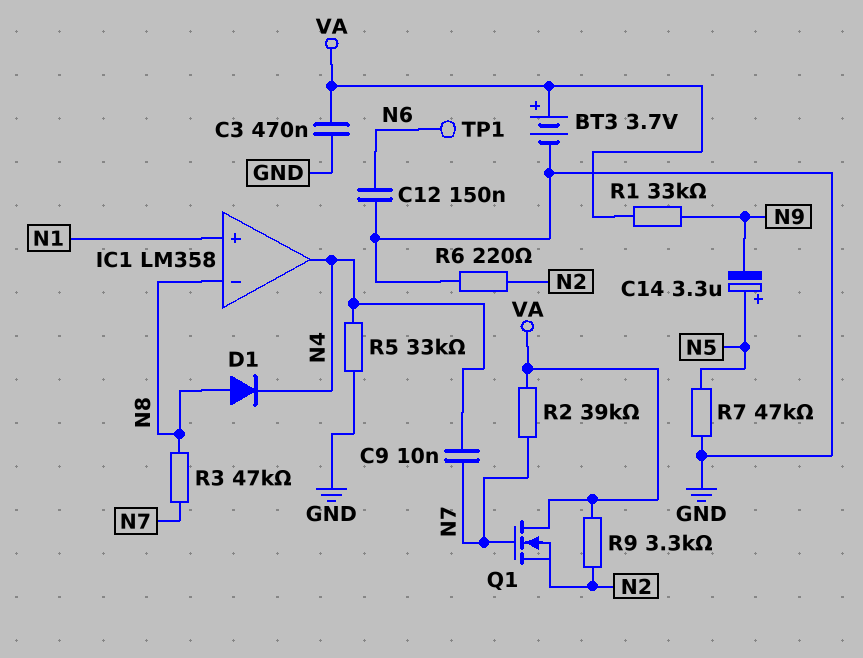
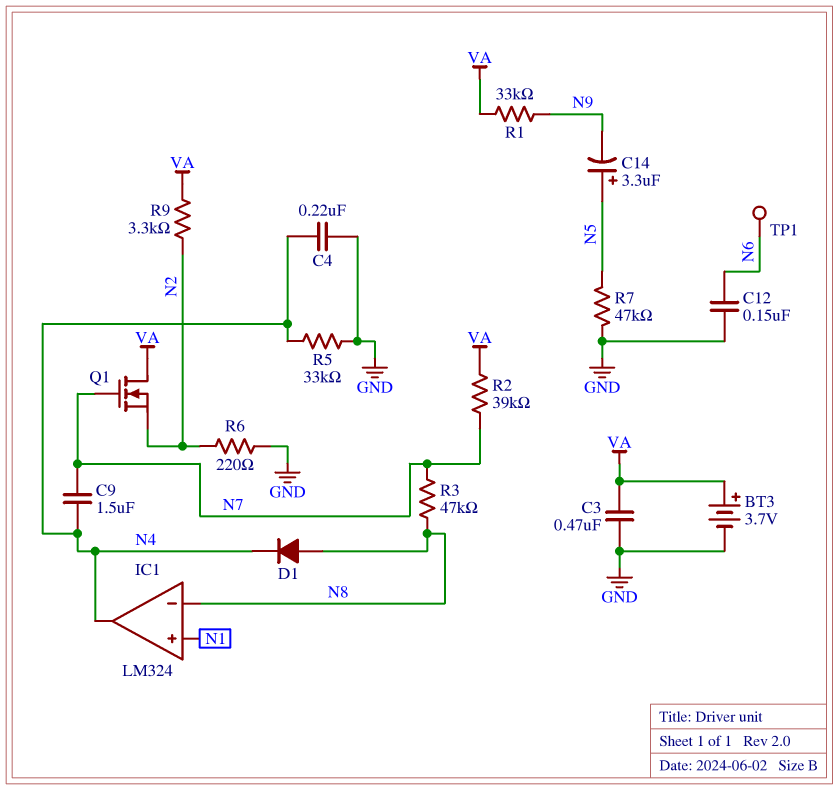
C4: none -> 220nF (GND, N4)
C9: 10nF (N4, N7) -> 1.5uF (N4, N7)
IC1: LM358 -> LM324

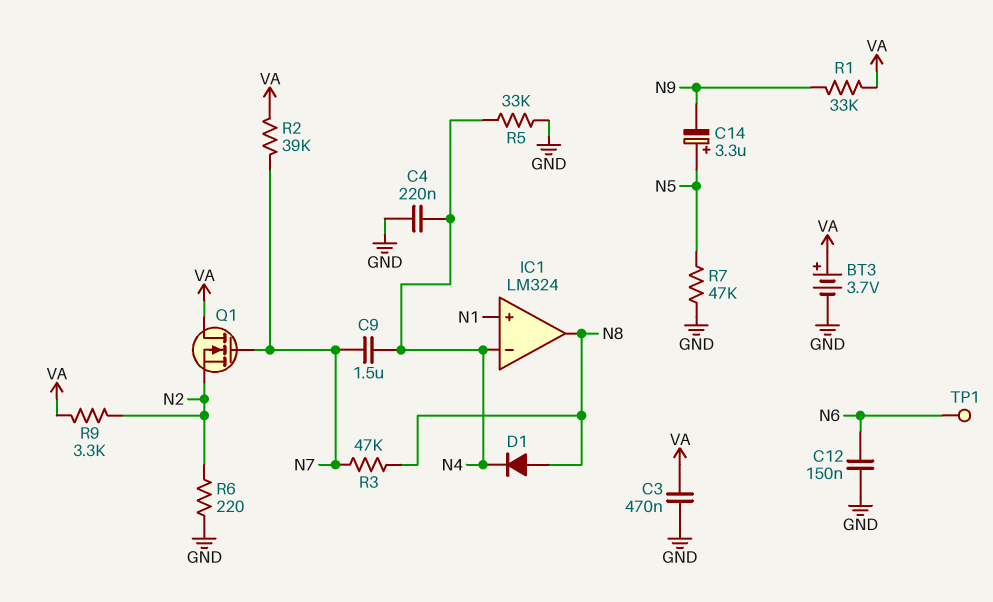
IC1 pin in-: N8 -> N4
IC1 pin out: N4 -> N8

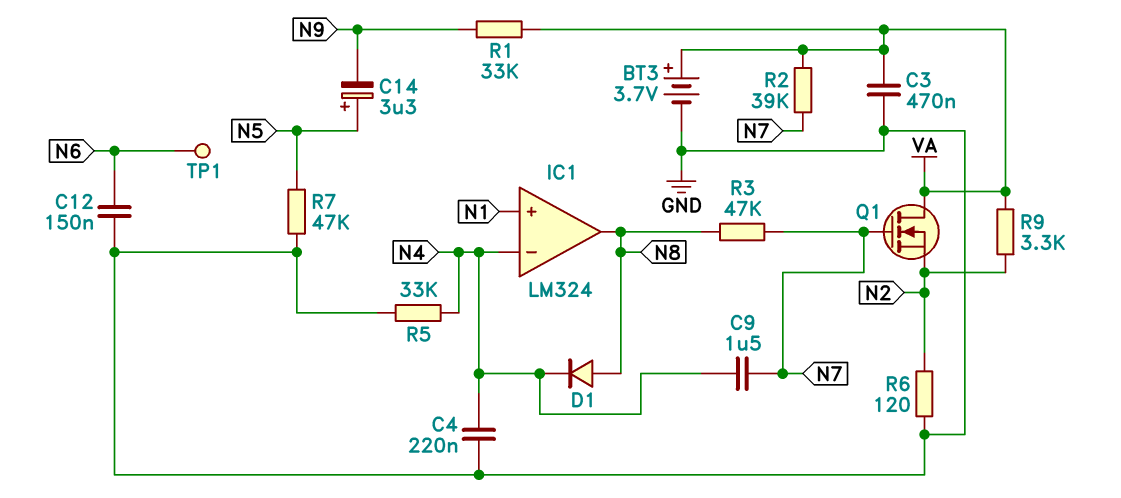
R6: 220 (GND, N2) -> 120 (GND, N2)

